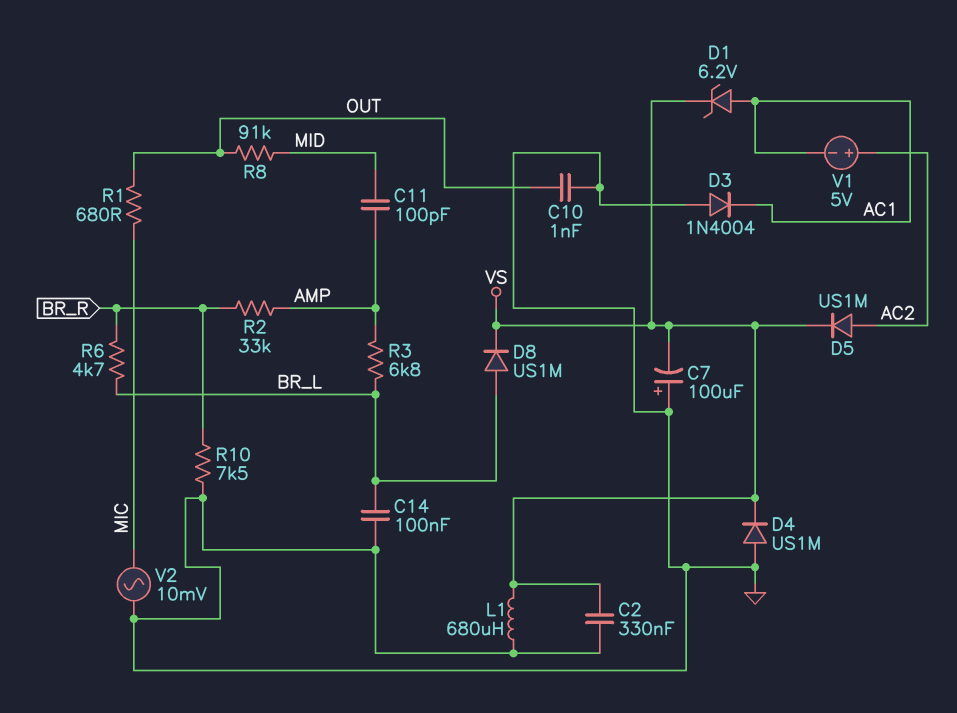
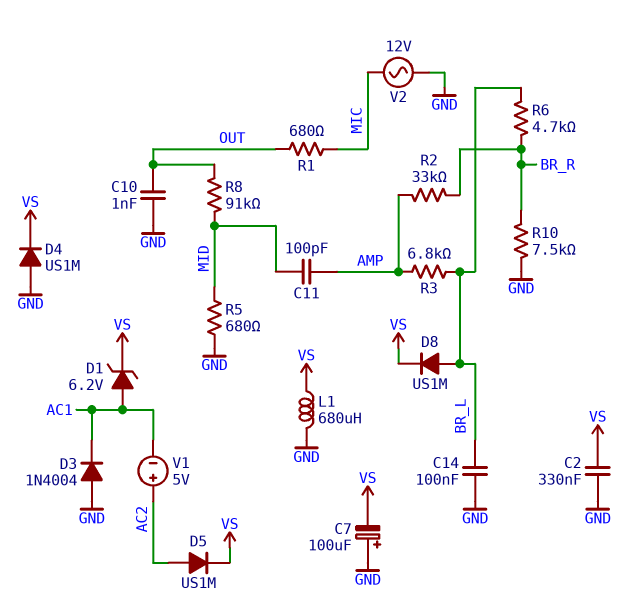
R5: none -> 680 (GND, MID)
V2: AC 10mV (GND, MIC) -> AC 12V (GND, MIC)

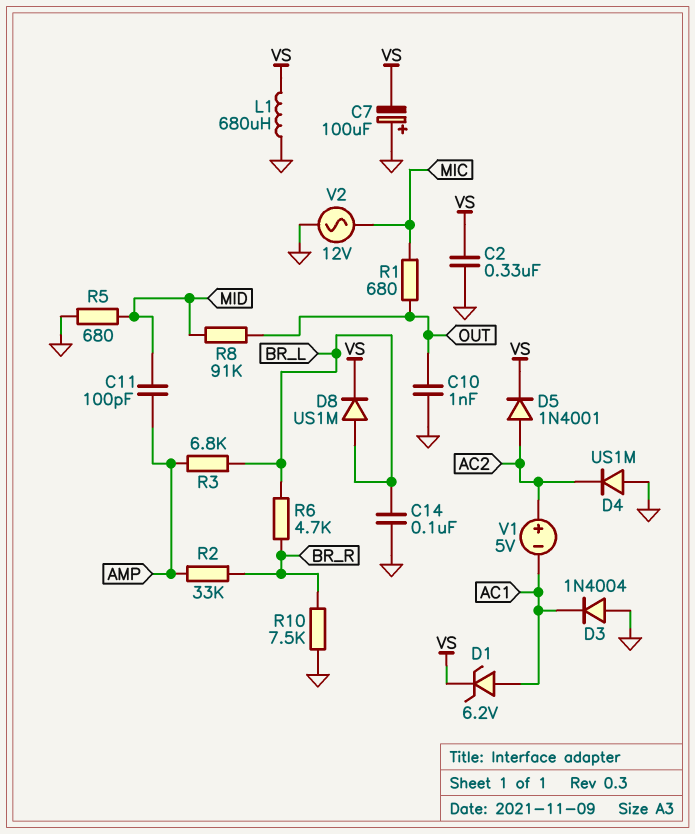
D4: diode US1M (A GND, K VS) -> diode US1M (A GND, K AC2)
D5: diode US1M (A AC2, K VS) -> diode 1N4001 (A AC2, K VS)

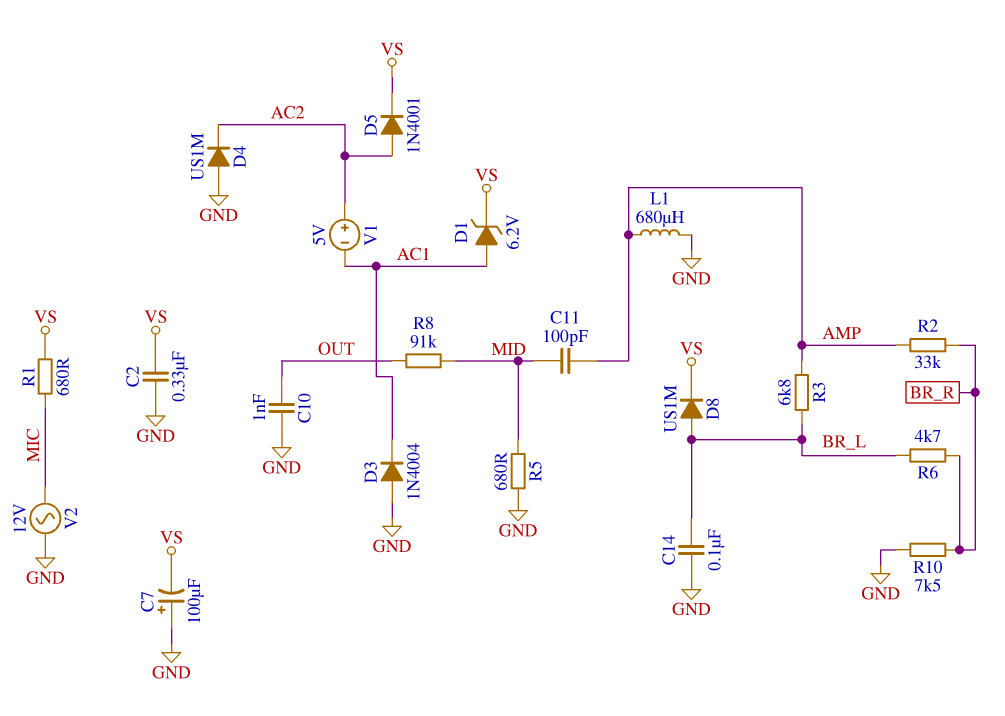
L1: 680uH (GND, VS) -> 680uH (AMP, GND)
R1: 680 (MIC, OUT) -> 680 (MIC, VS)

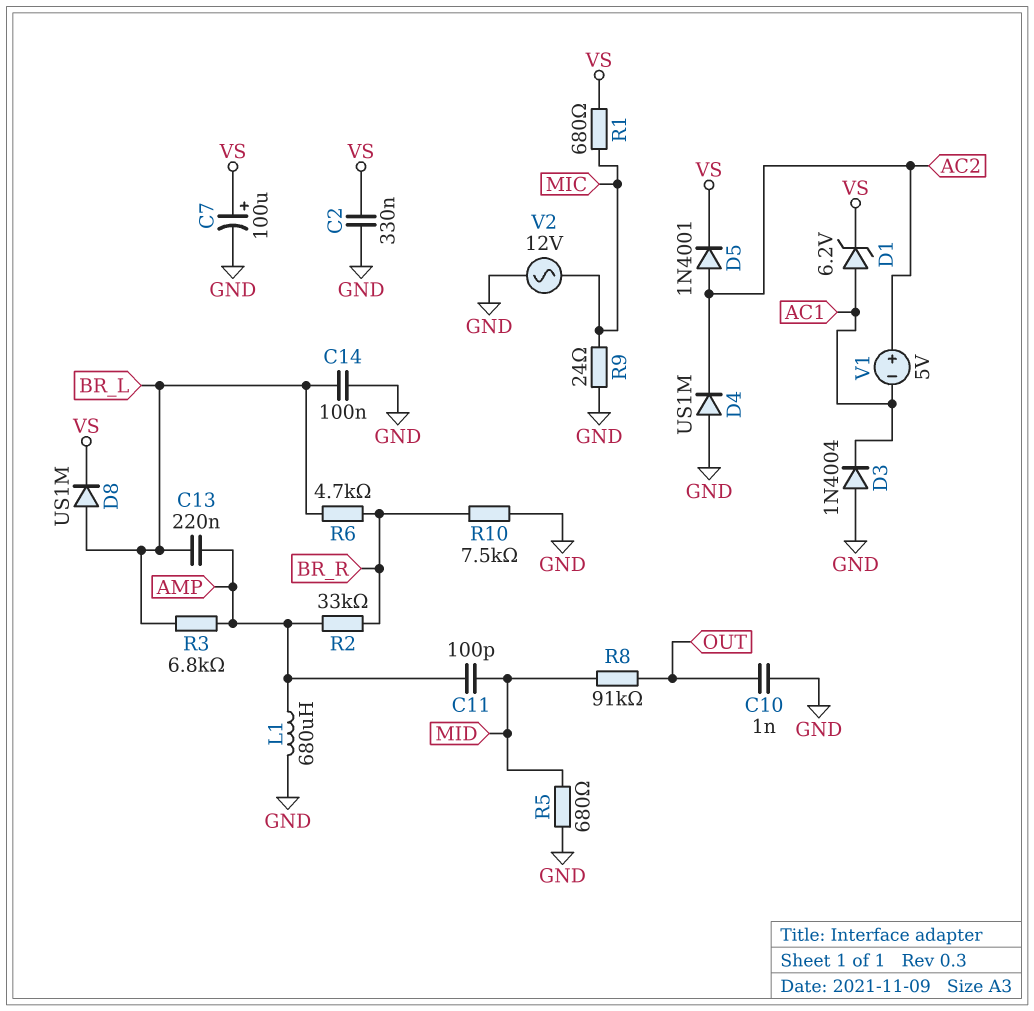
C7: 100uF (plus GND, minus VS) -> 100uF (plus VS, minus GND)
C13: none -> 220nF (AMP, BR_L)
R9: none -> 24 (GND, MIC)

